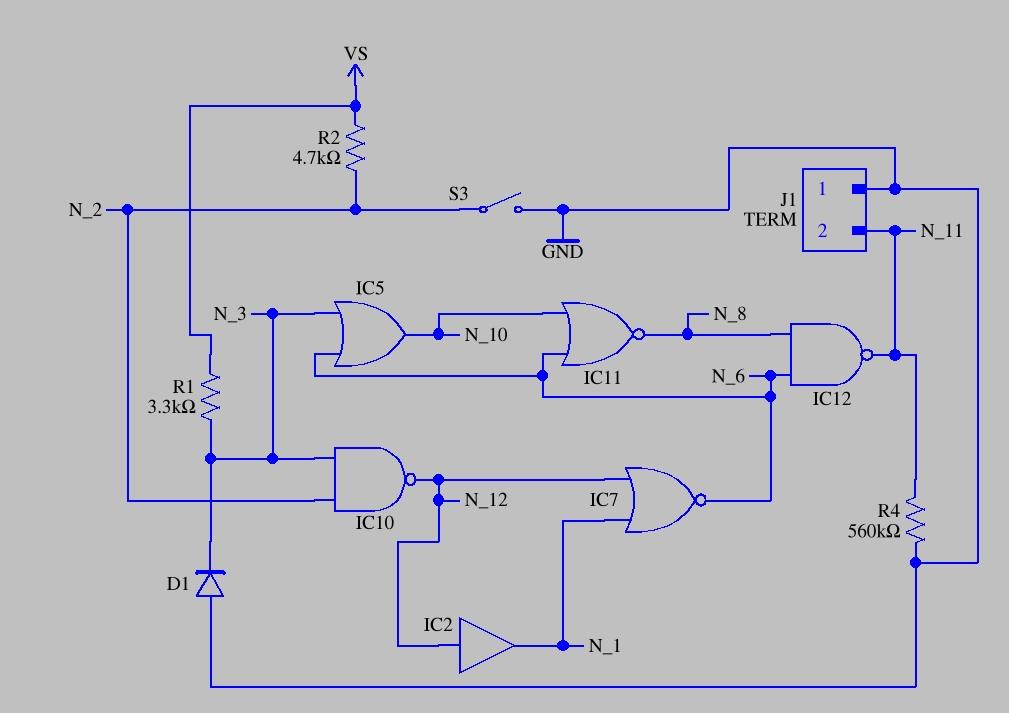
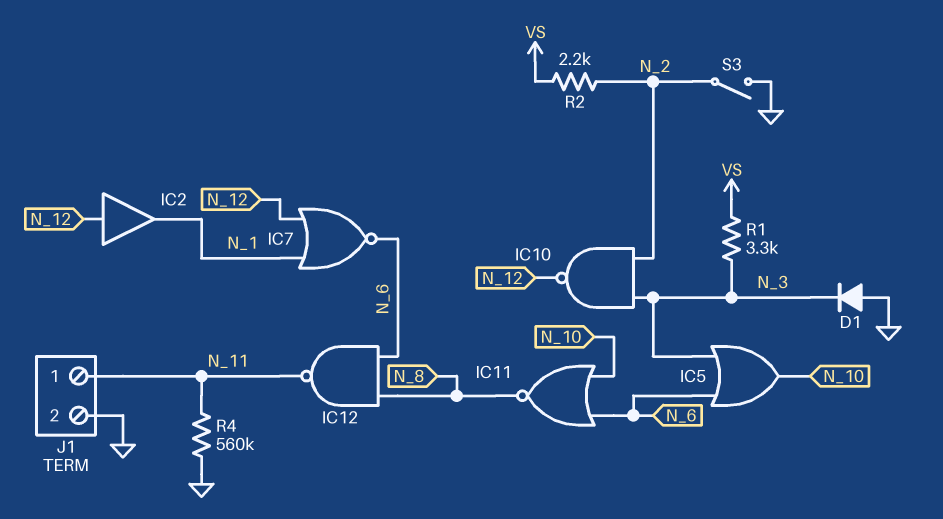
J1 pin 1: GND -> N_11
J1 pin 2: N_11 -> GND
R2: 4.7k (N_2, VS) -> 2.2k (N_2, VS)

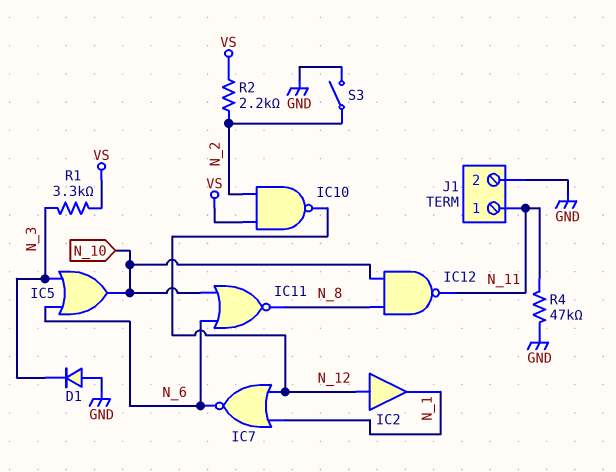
IC10: NAND (in N_2, in N_3, out N_12) -> NAND (in N_2, in VS, out N_12)
IC12: NAND (in N_6, in N_8, out N_11) -> NAND (in N_8, in N_10, out N_11)
R4: 560k (GND, N_11) -> 47k (GND, N_11)

